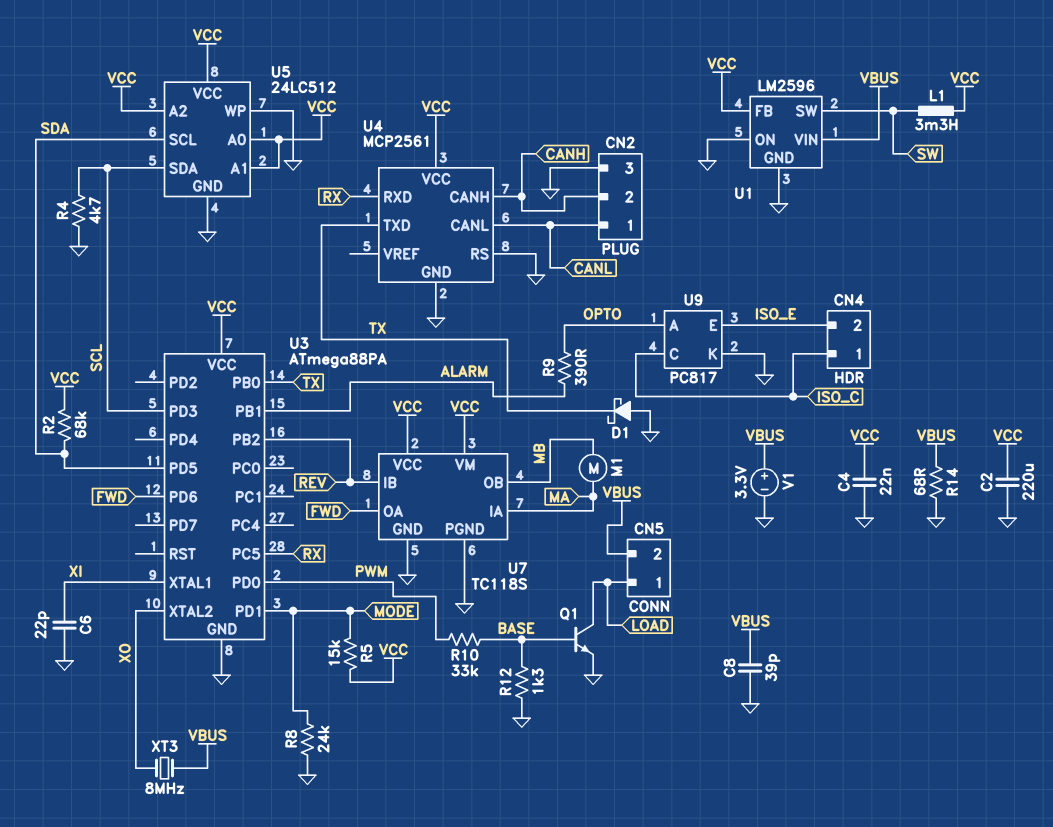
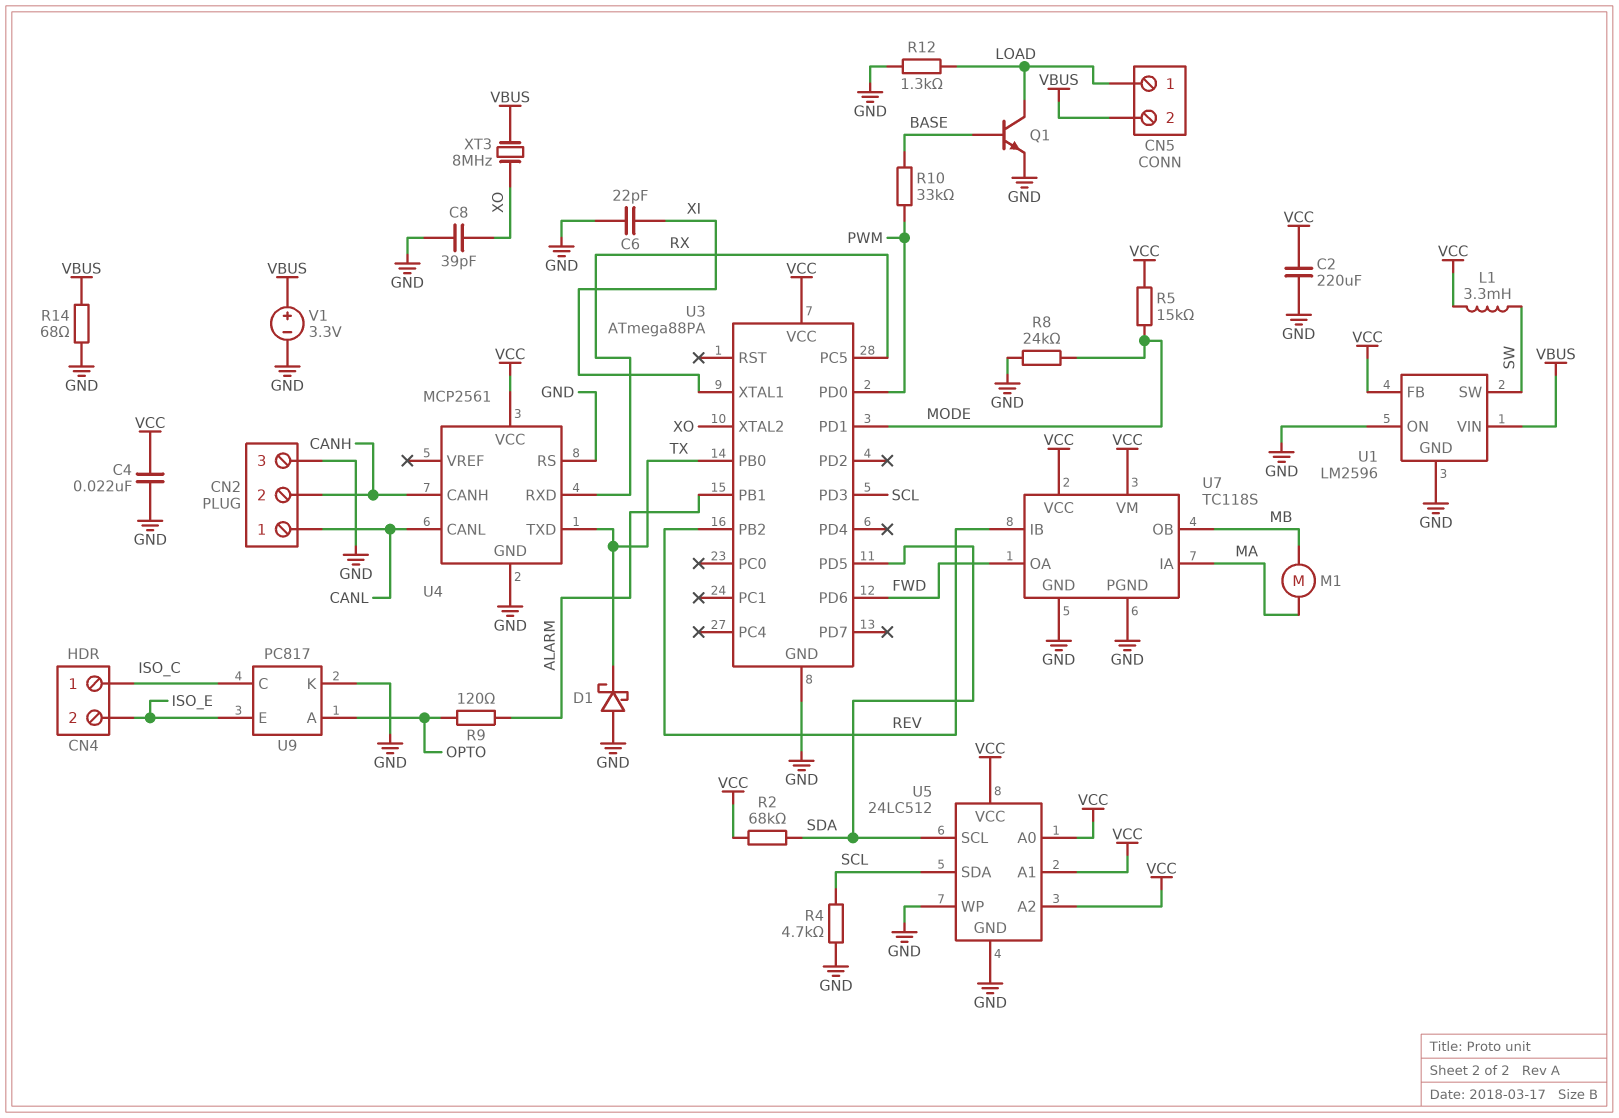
C8: 39pF (GND, VBUS) -> 39pF (GND, XO)
R9: 390 (ALARM, OPTO) -> 120 (ALARM, OPTO)
R12: 1.3k (BASE, GND) -> 1.3k (GND, LOAD)

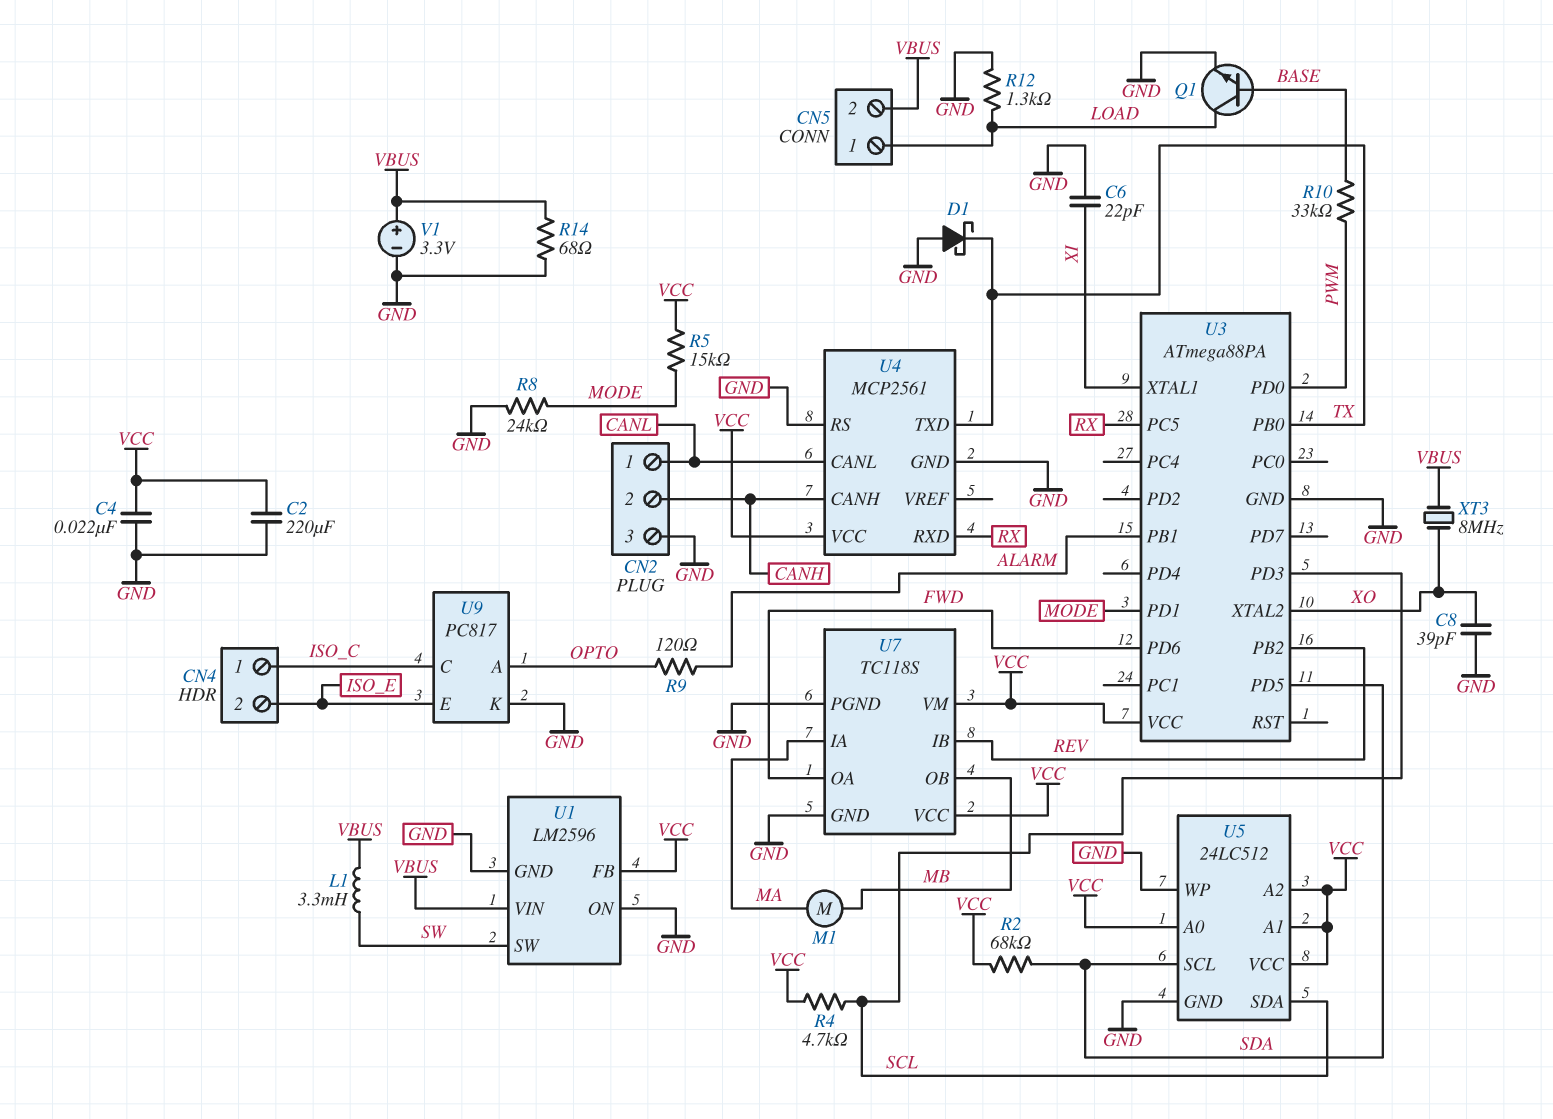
L1: 3.3mH (SW, VCC) -> 3.3mH (SW, VBUS)
R4: 4.7k (GND, SCL) -> 4.7k (SCL, VCC)

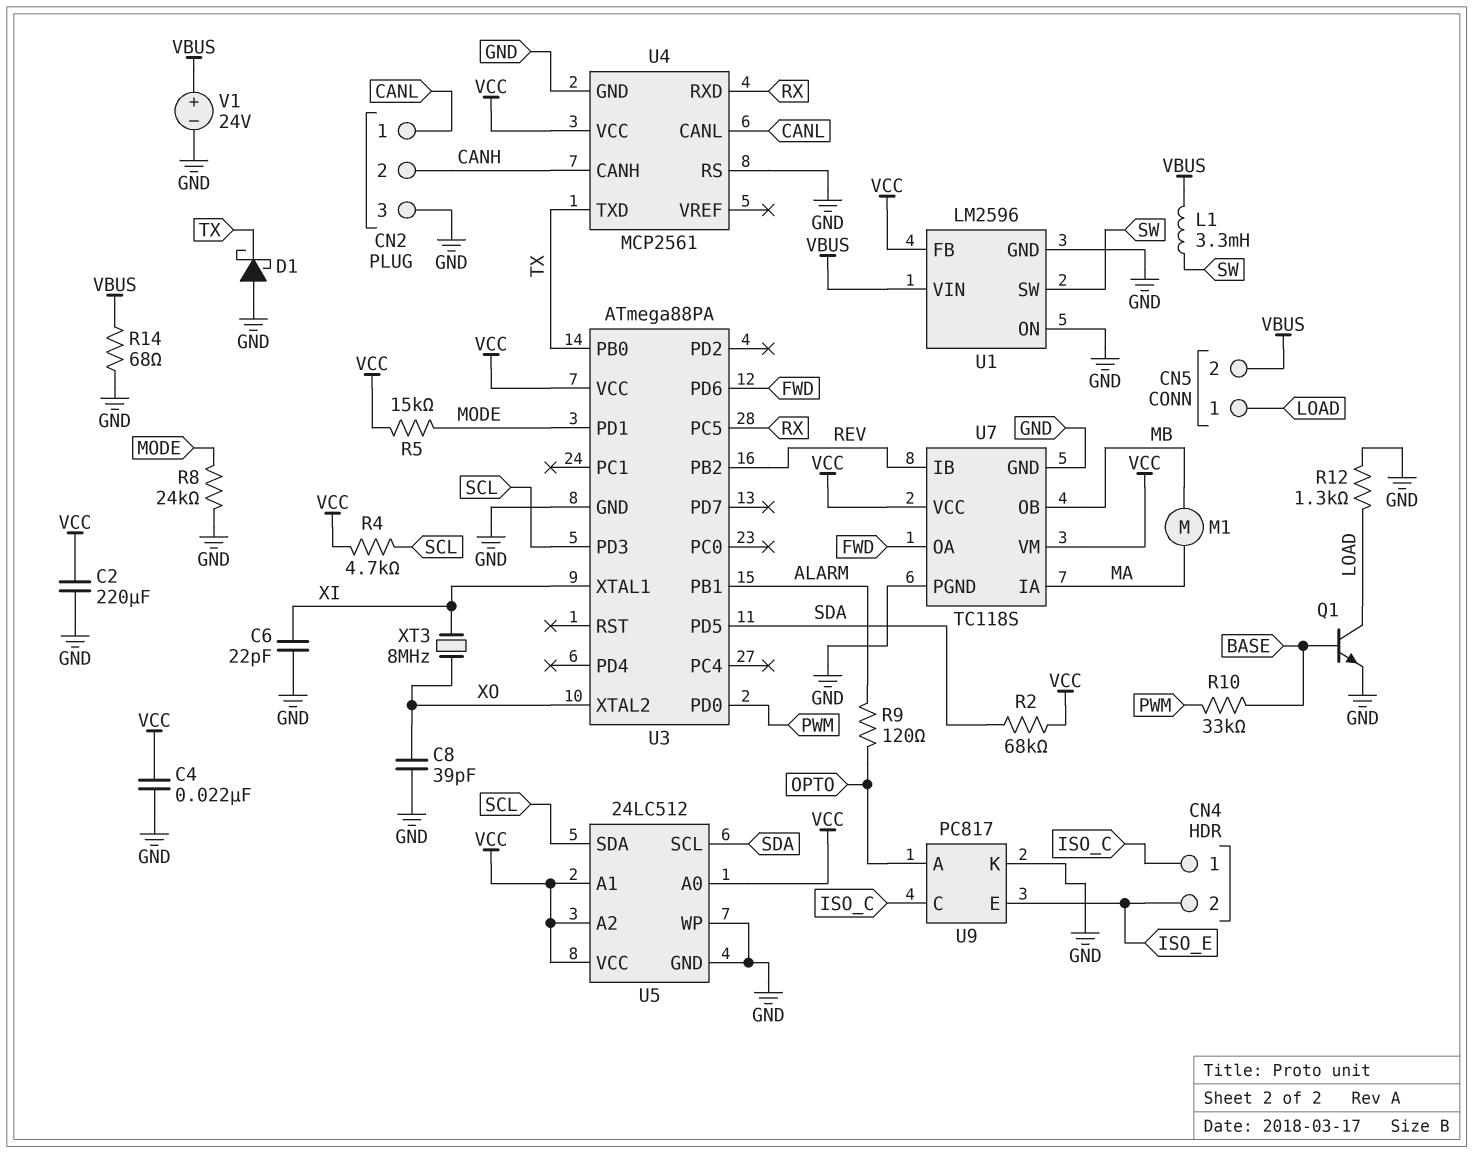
V1: 3.3V (plus VBUS, minus GND) -> 24V (plus VBUS, minus GND)
XT3: 8MHz (VBUS, XO) -> 8MHz (XI, XO)

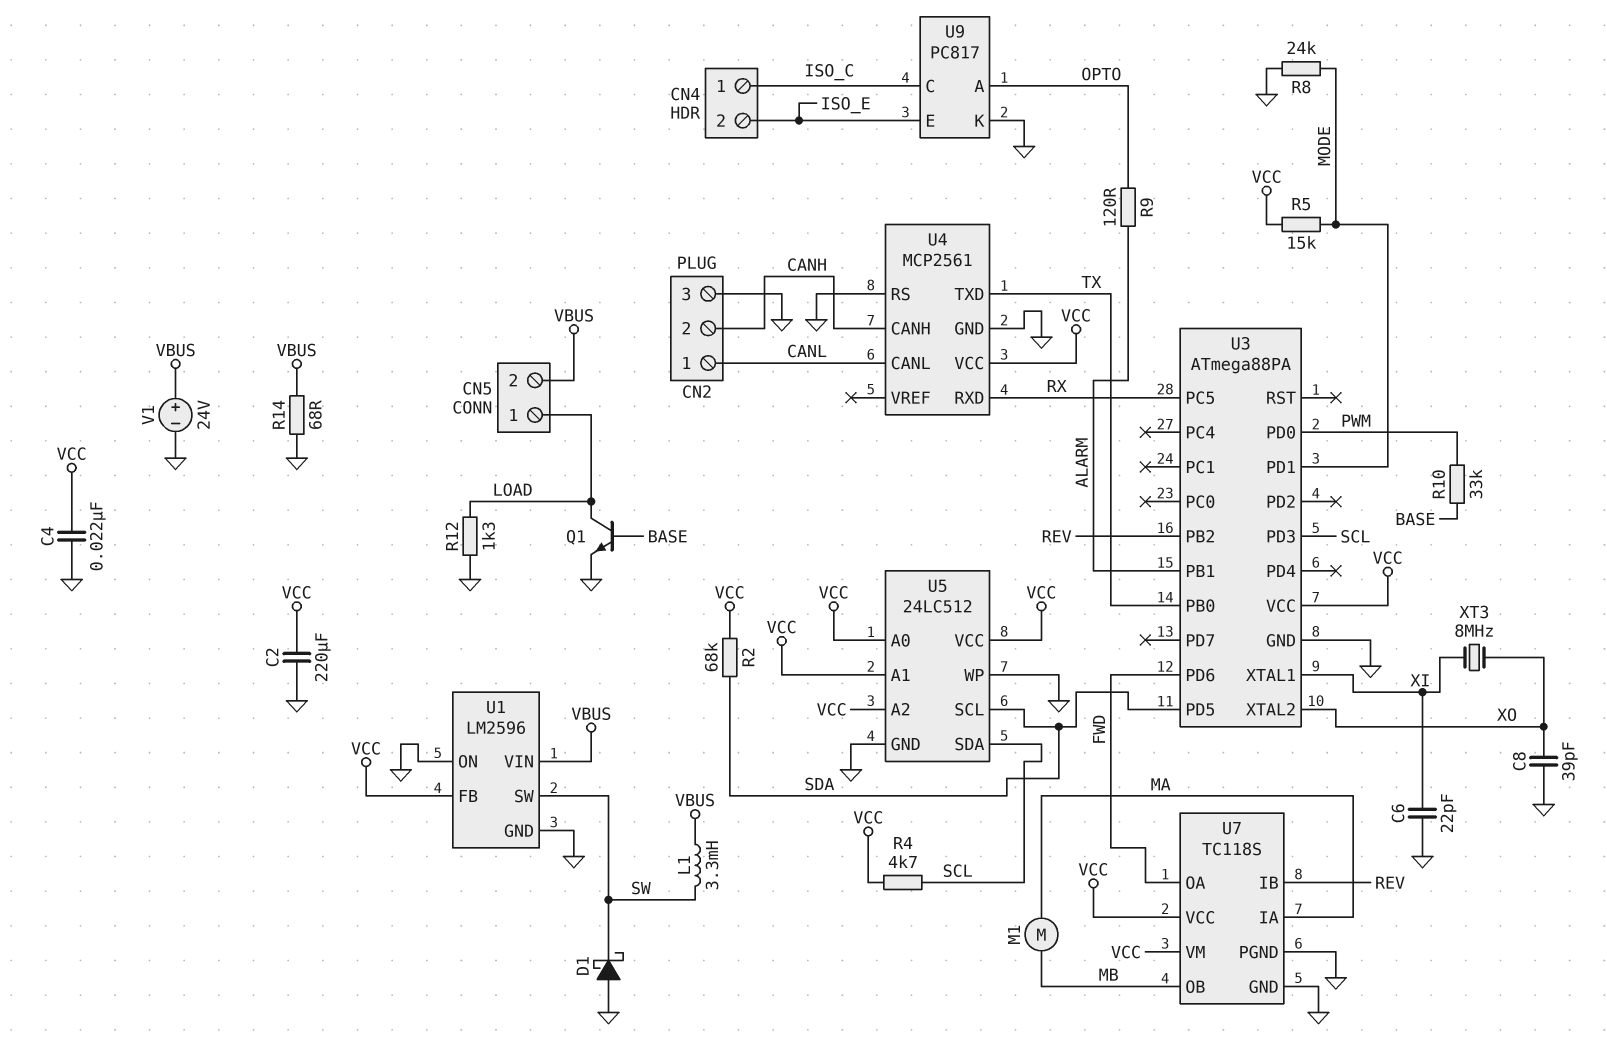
D1: schottky (A GND, K TX) -> schottky (A GND, K SW)

